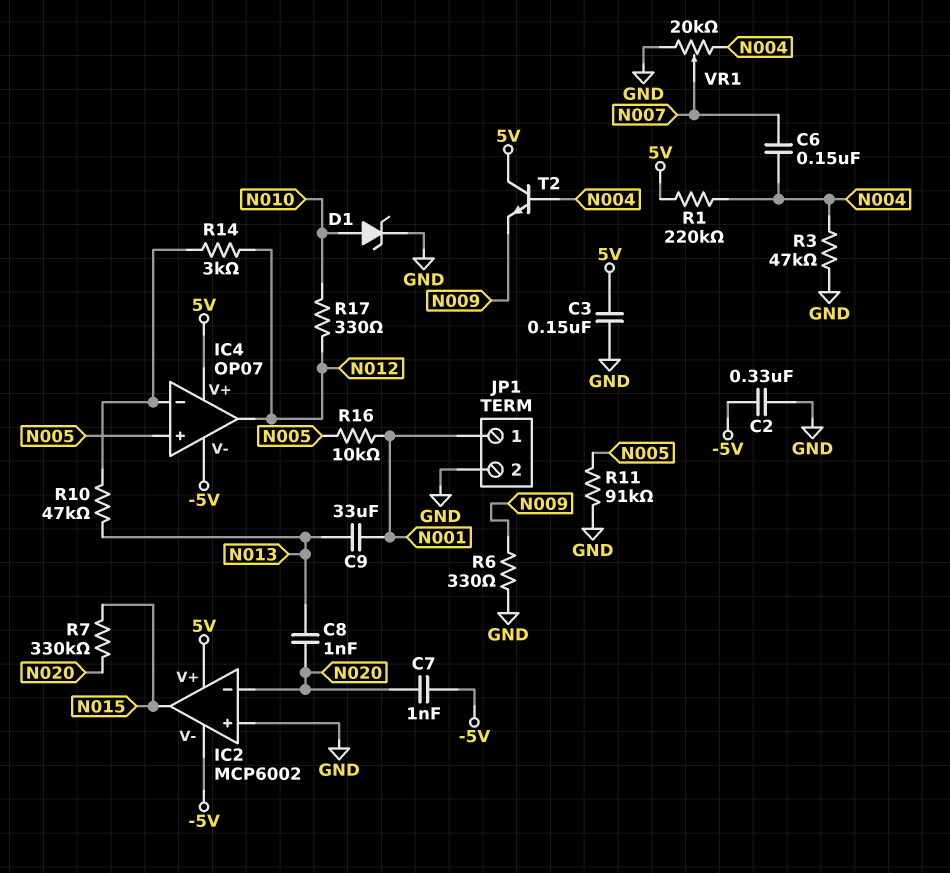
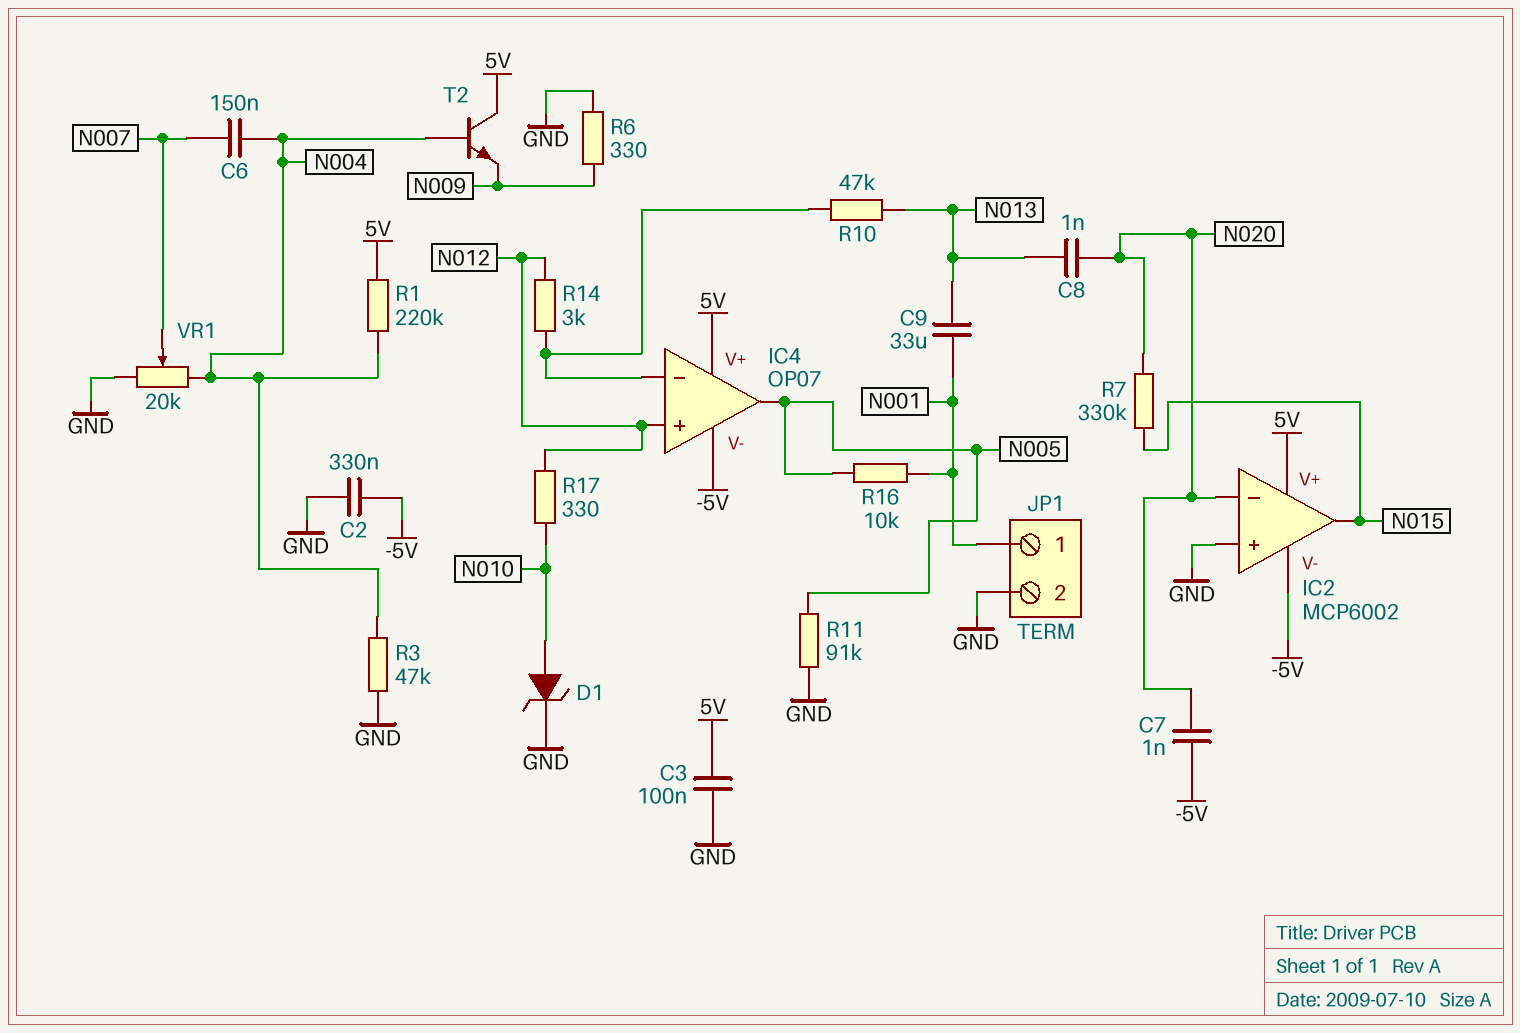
C3: 150nF (5V, GND) -> 100nF (5V, GND)
IC4 pin in+: N005 -> N012
IC4 pin out: N012 -> N005

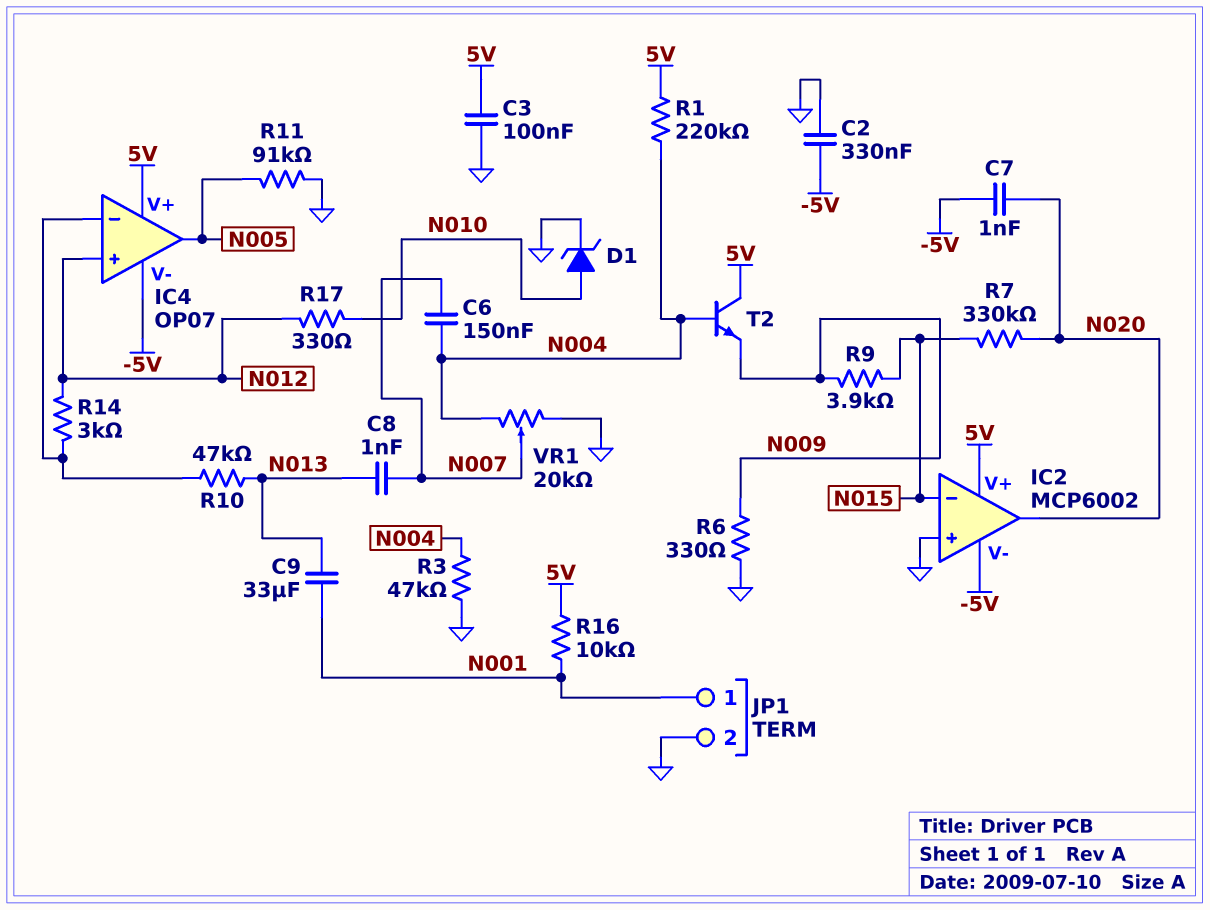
C8: 1nF (N013, N020) -> 1nF (N007, N013)
IC2 pin in-: N020 -> N015
IC2 pin out: N015 -> N020
R9: none -> 3.9k (N009, N015)
R16: 10k (N001, N005) -> 10k (5V, N001)

